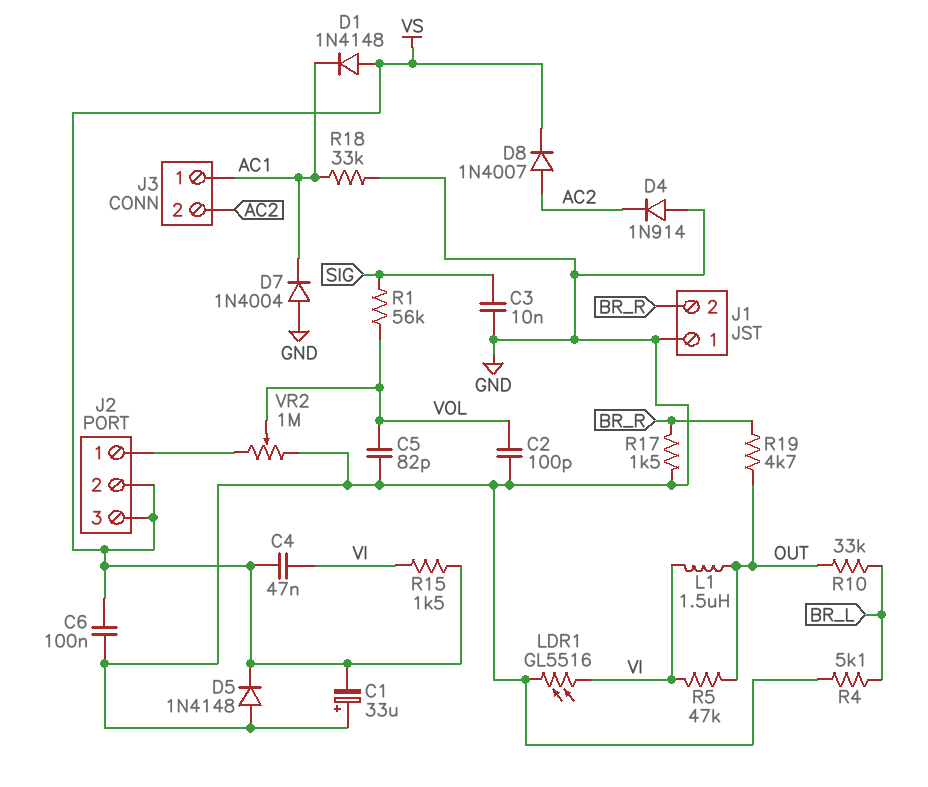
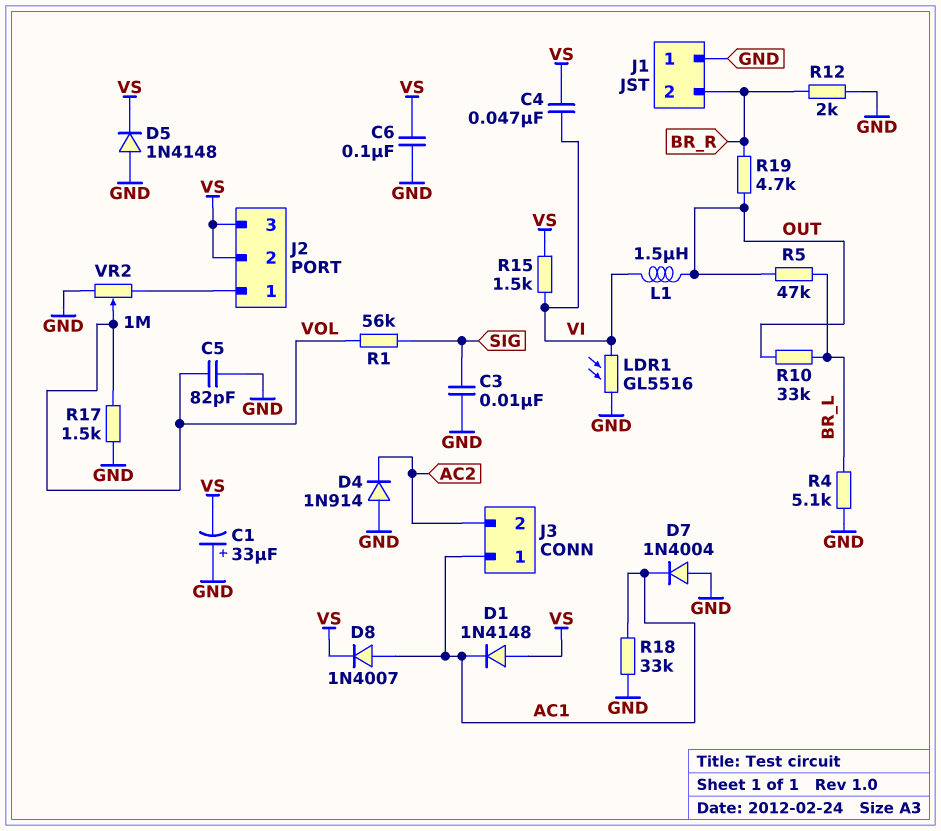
C2: 100pF (GND, VOL) -> none
D8: diode 1N4007 (A AC2, K VS) -> diode 1N4007 (A AC1, K VS)
R5: 47k (OUT, VI) -> 47k (BR_L, OUT)
R12: none -> 2k (BR_R, GND)
R17: 1.5k (BR_R, GND) -> 1.5k (GND, VOL)

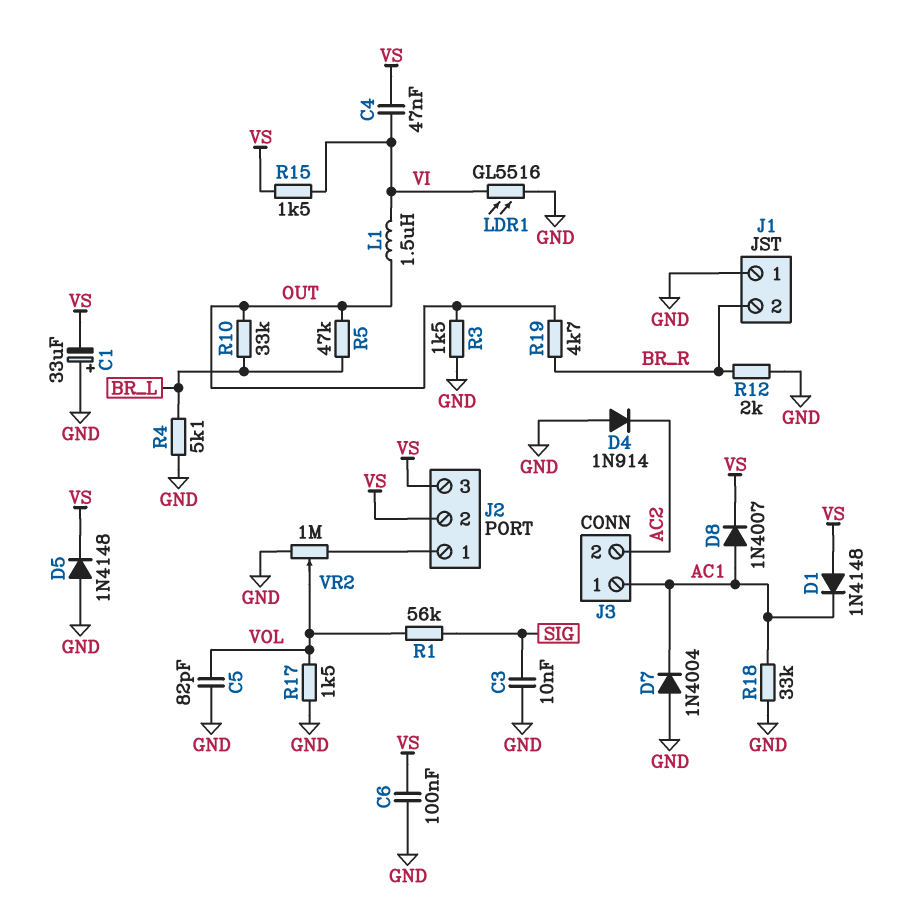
R3: none -> 1.5k (GND, OUT)

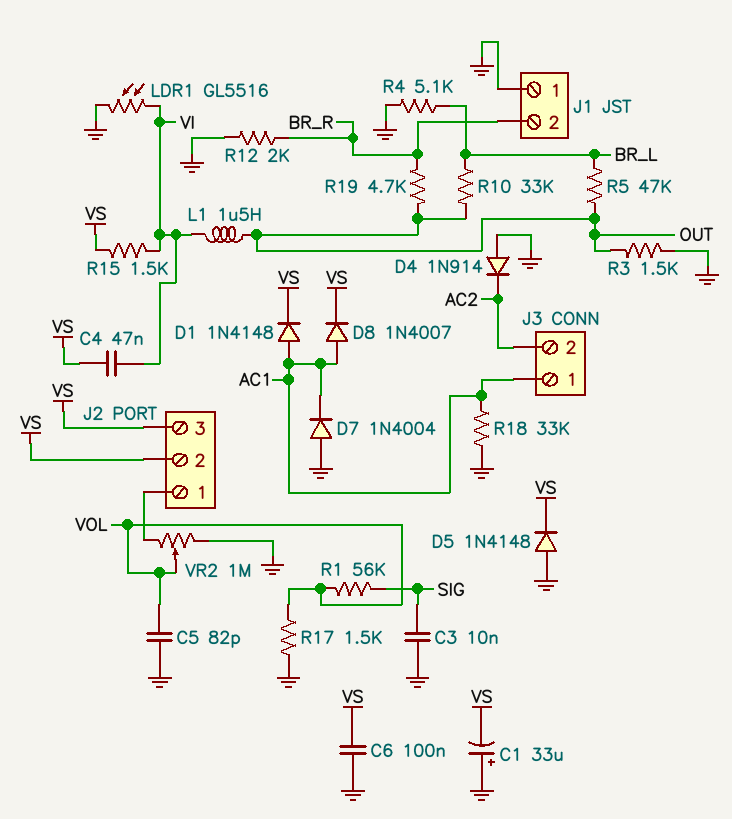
D1: diode 1N4148 (A VS, K AC1) -> diode 1N4148 (A AC1, K VS)

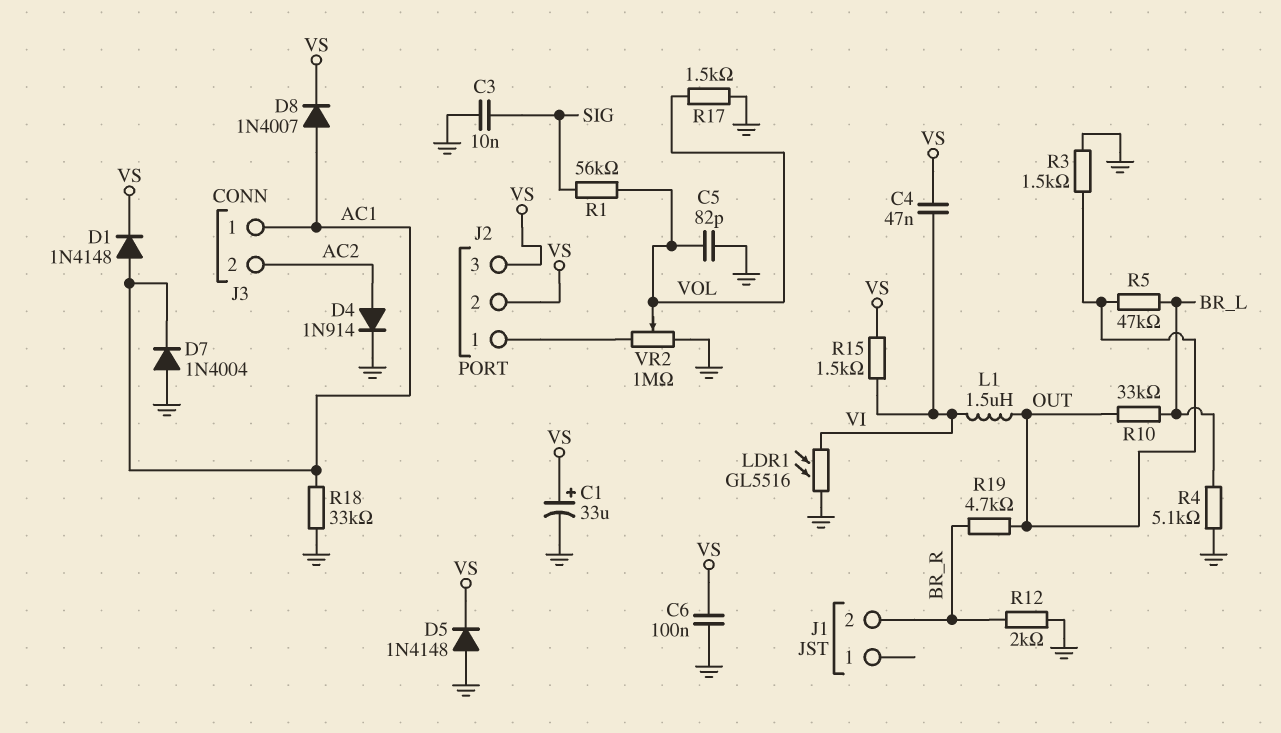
C1: 33uF (plus GND, minus VS) -> 33uF (plus VS, minus GND)
D4: diode 1N914 (A GND, K AC2) -> diode 1N914 (A AC2, K GND)
J1 pin 1: GND -> none

